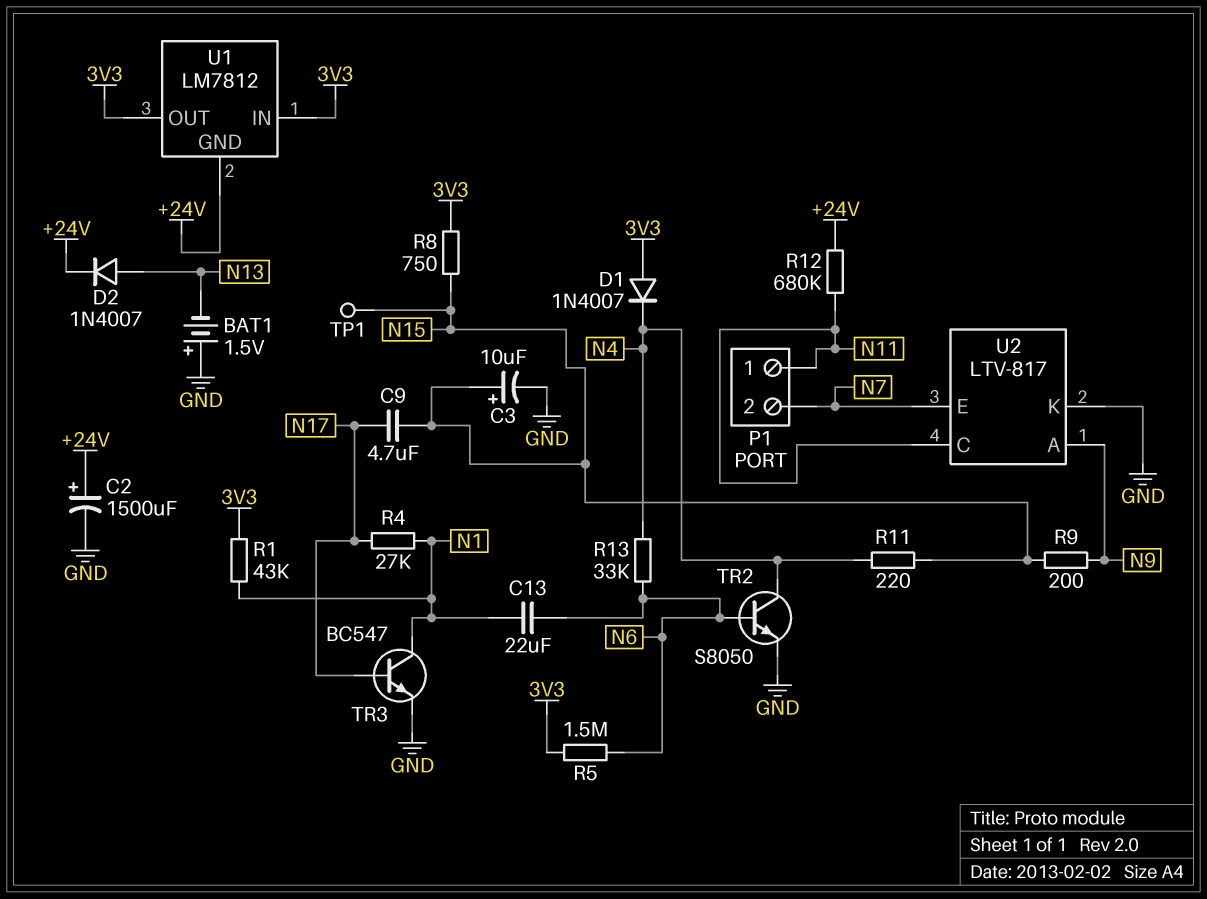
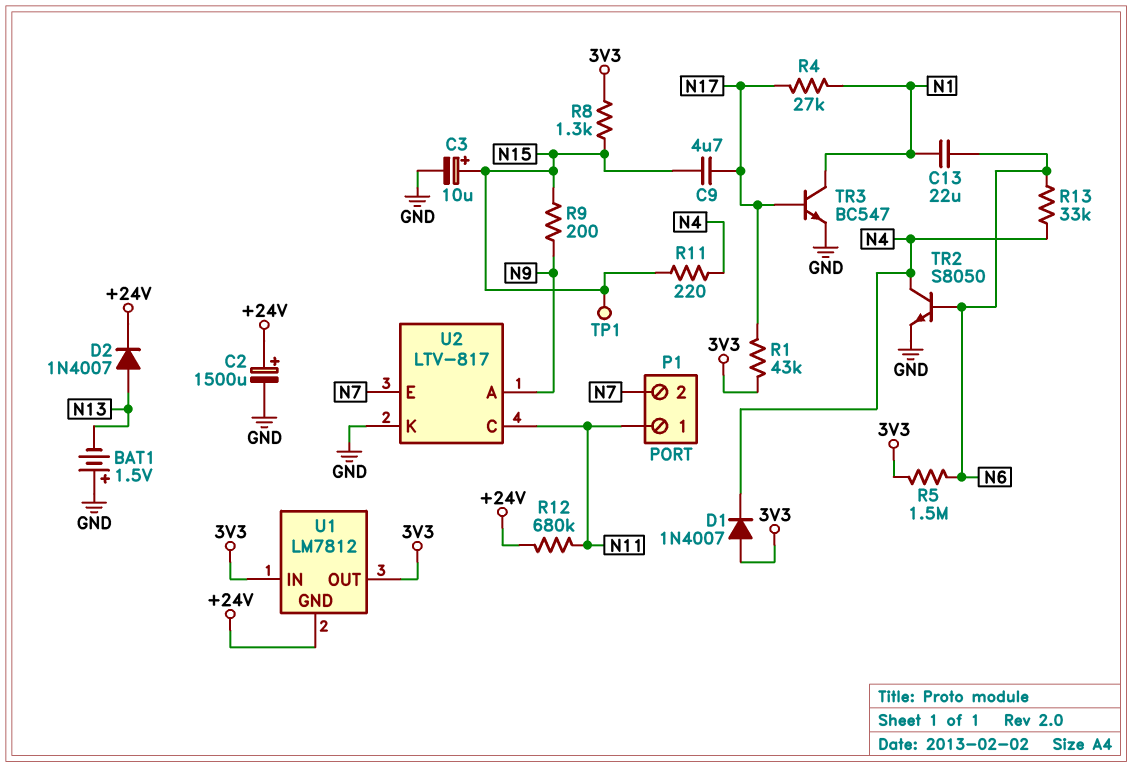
R1: 43k (3V3, N1) -> 43k (3V3, N17)
R8: 750 (3V3, N15) -> 1.3k (3V3, N15)

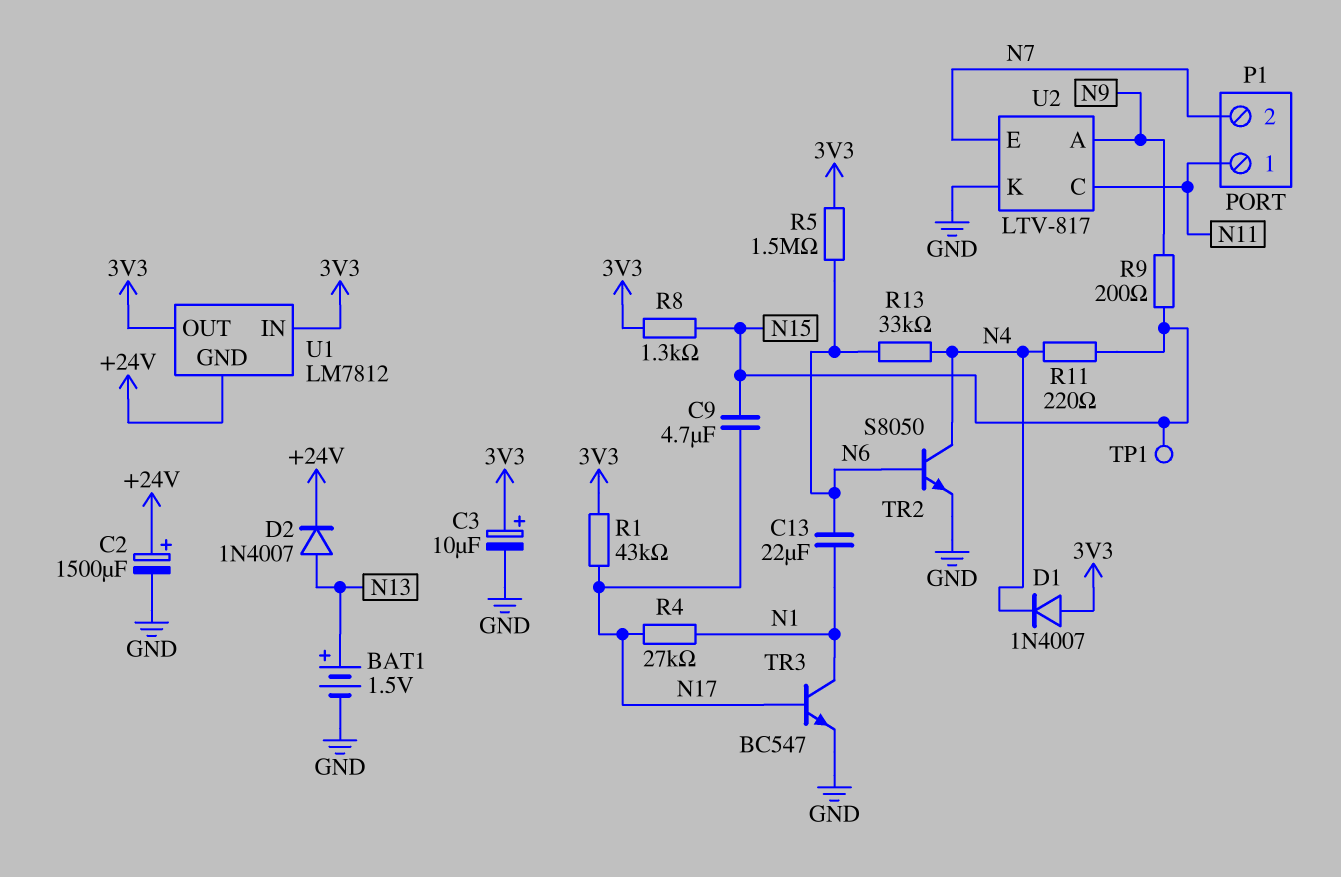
BAT1: 1.5V (plus GND, minus N13) -> 1.5V (plus N13, minus GND)
C3: 10uF (plus N15, minus GND) -> 10uF (plus 3V3, minus GND)
R12: 680k (+24V, N11) -> none

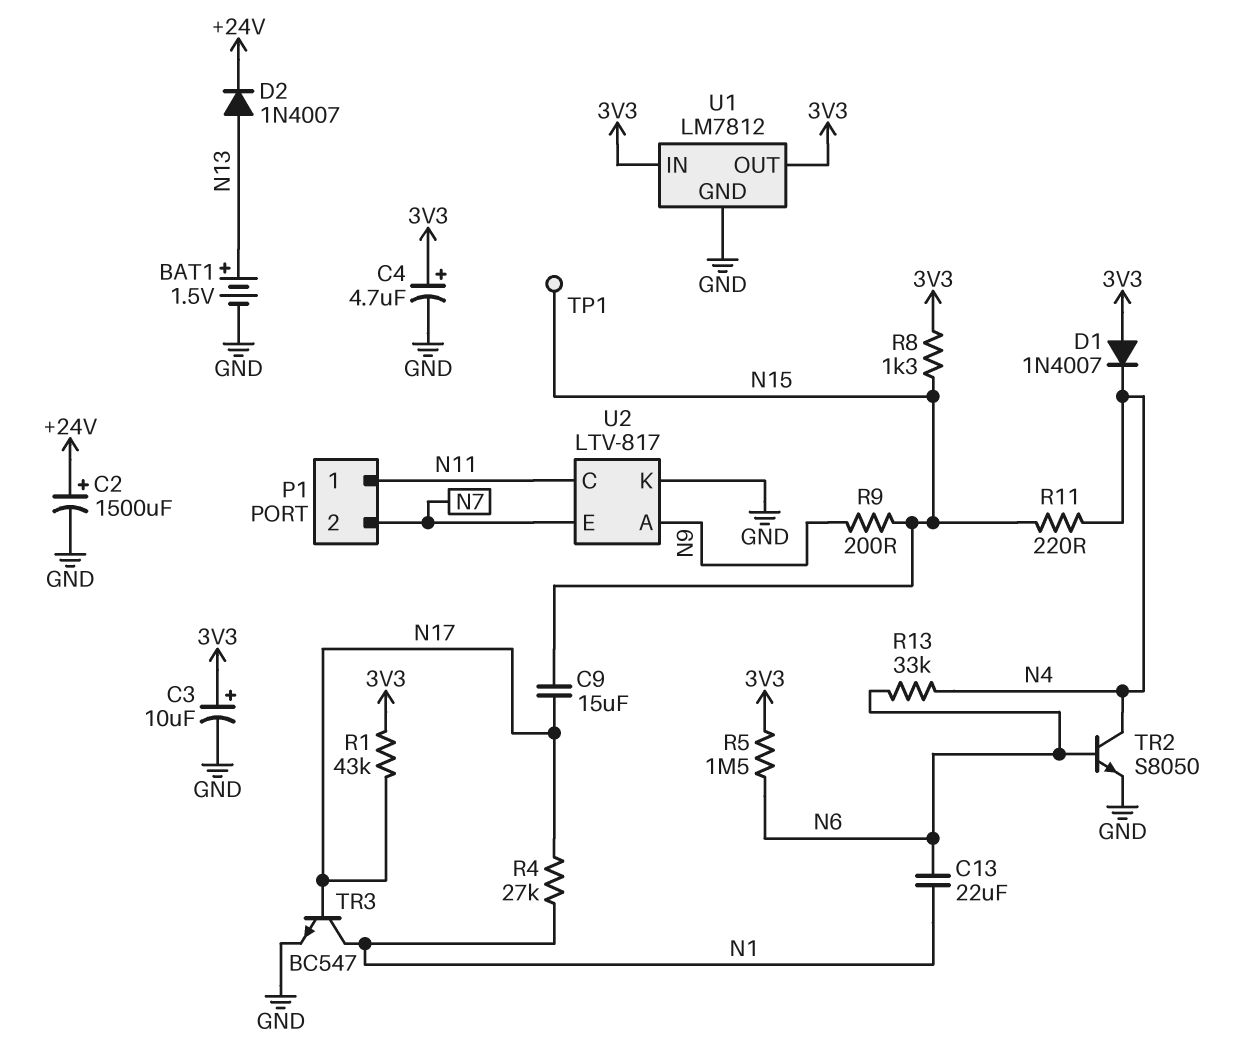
C4: none -> 4.7uF (plus 3V3, minus GND)
C9: 4.7uF (N15, N17) -> 15uF (N15, N17)
U1 pin GND: +24V -> GND

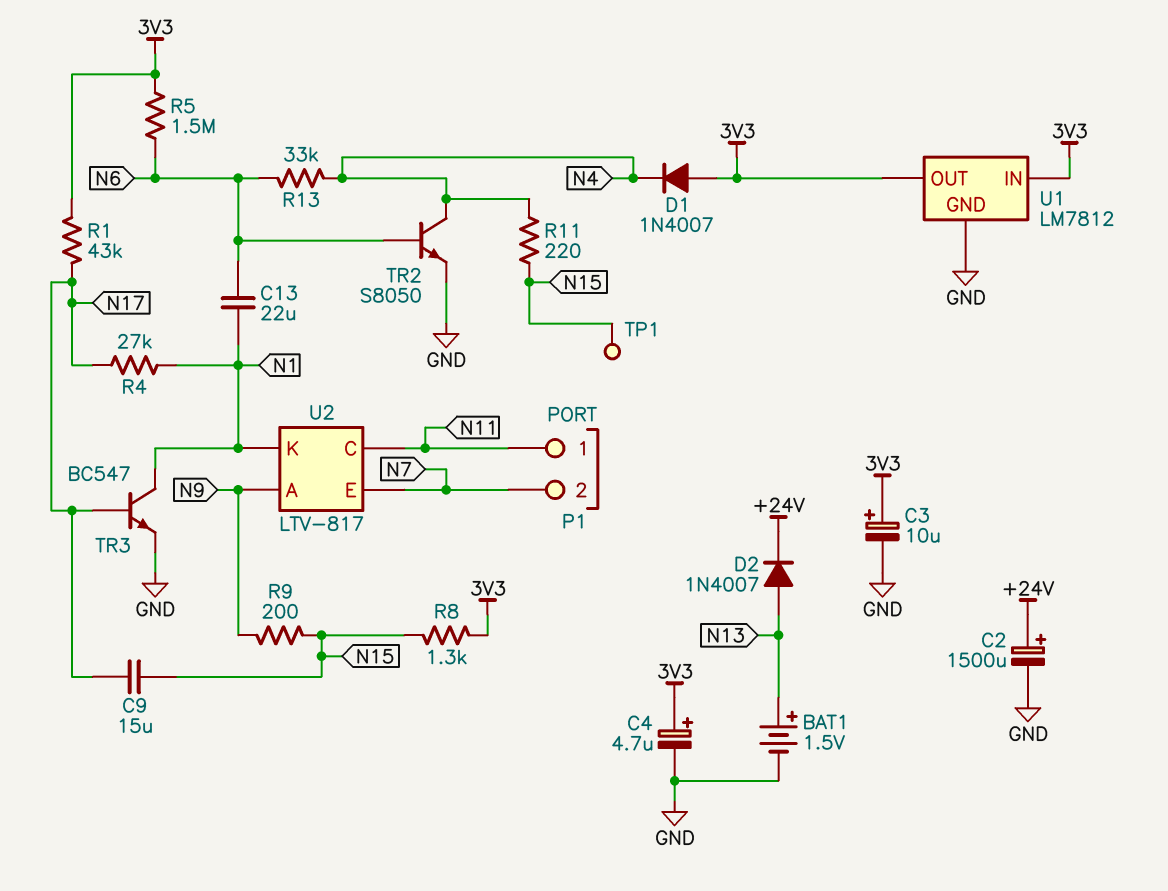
U2 pin K: GND -> N1

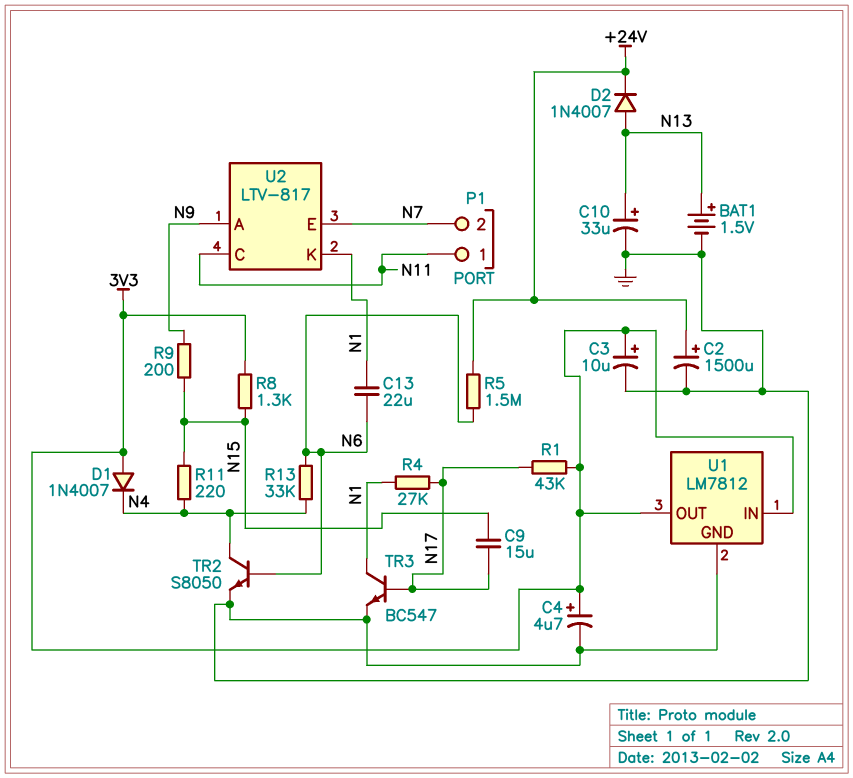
C10: none -> 33uF (plus N13, minus GND)
R5: 1.5M (3V3, N6) -> 1.5M (+24V, N6)
TP1: test point (N15) -> none

